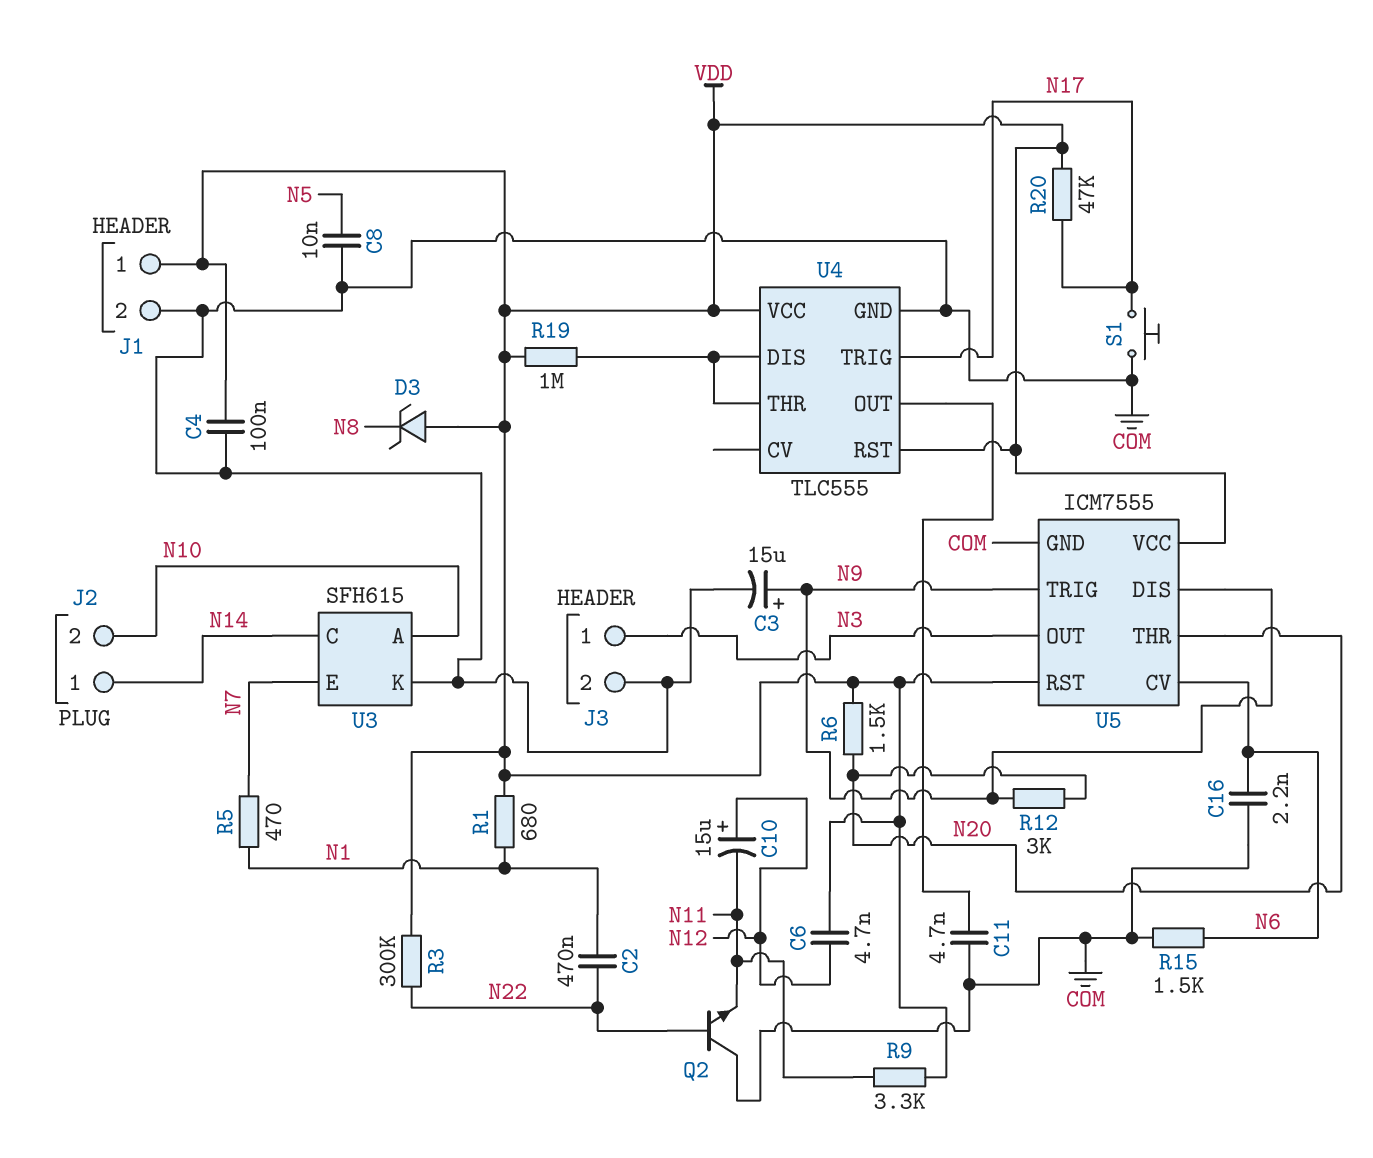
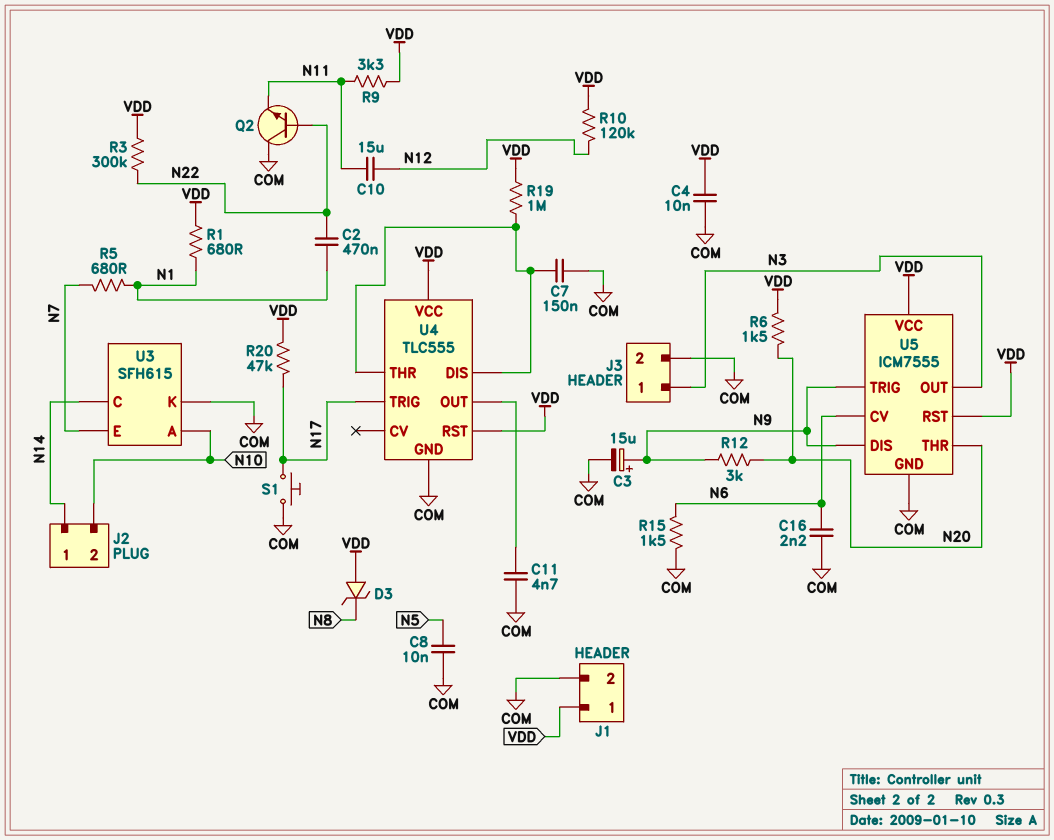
C4: 100nF (COM, VDD) -> 10nF (COM, VDD)
C6: 4.7nF (N12, VDD) -> none
C7: none -> 150nF (COM, U4/DIS)
C10: 15uF (plus N12, minus N11) -> 15uF (N11, N12)
R5: 470 (N1, N7) -> 680 (N1, N7)
R10: none -> 120k (N12, VDD)

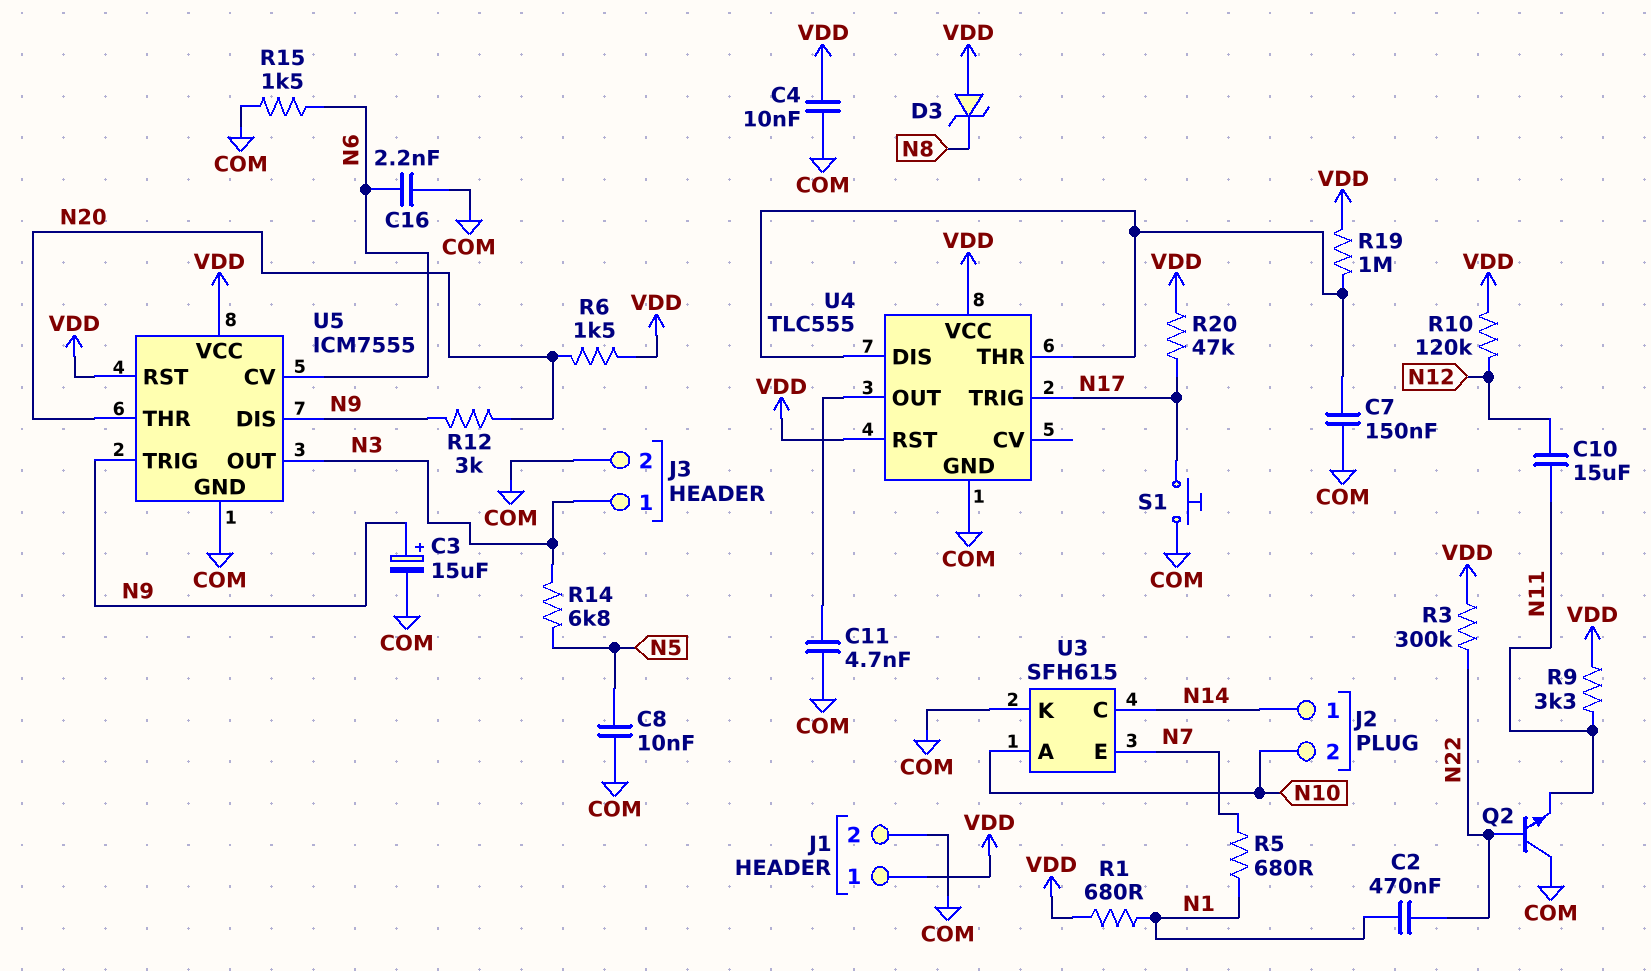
R14: none -> 6.8k (N3, N5)

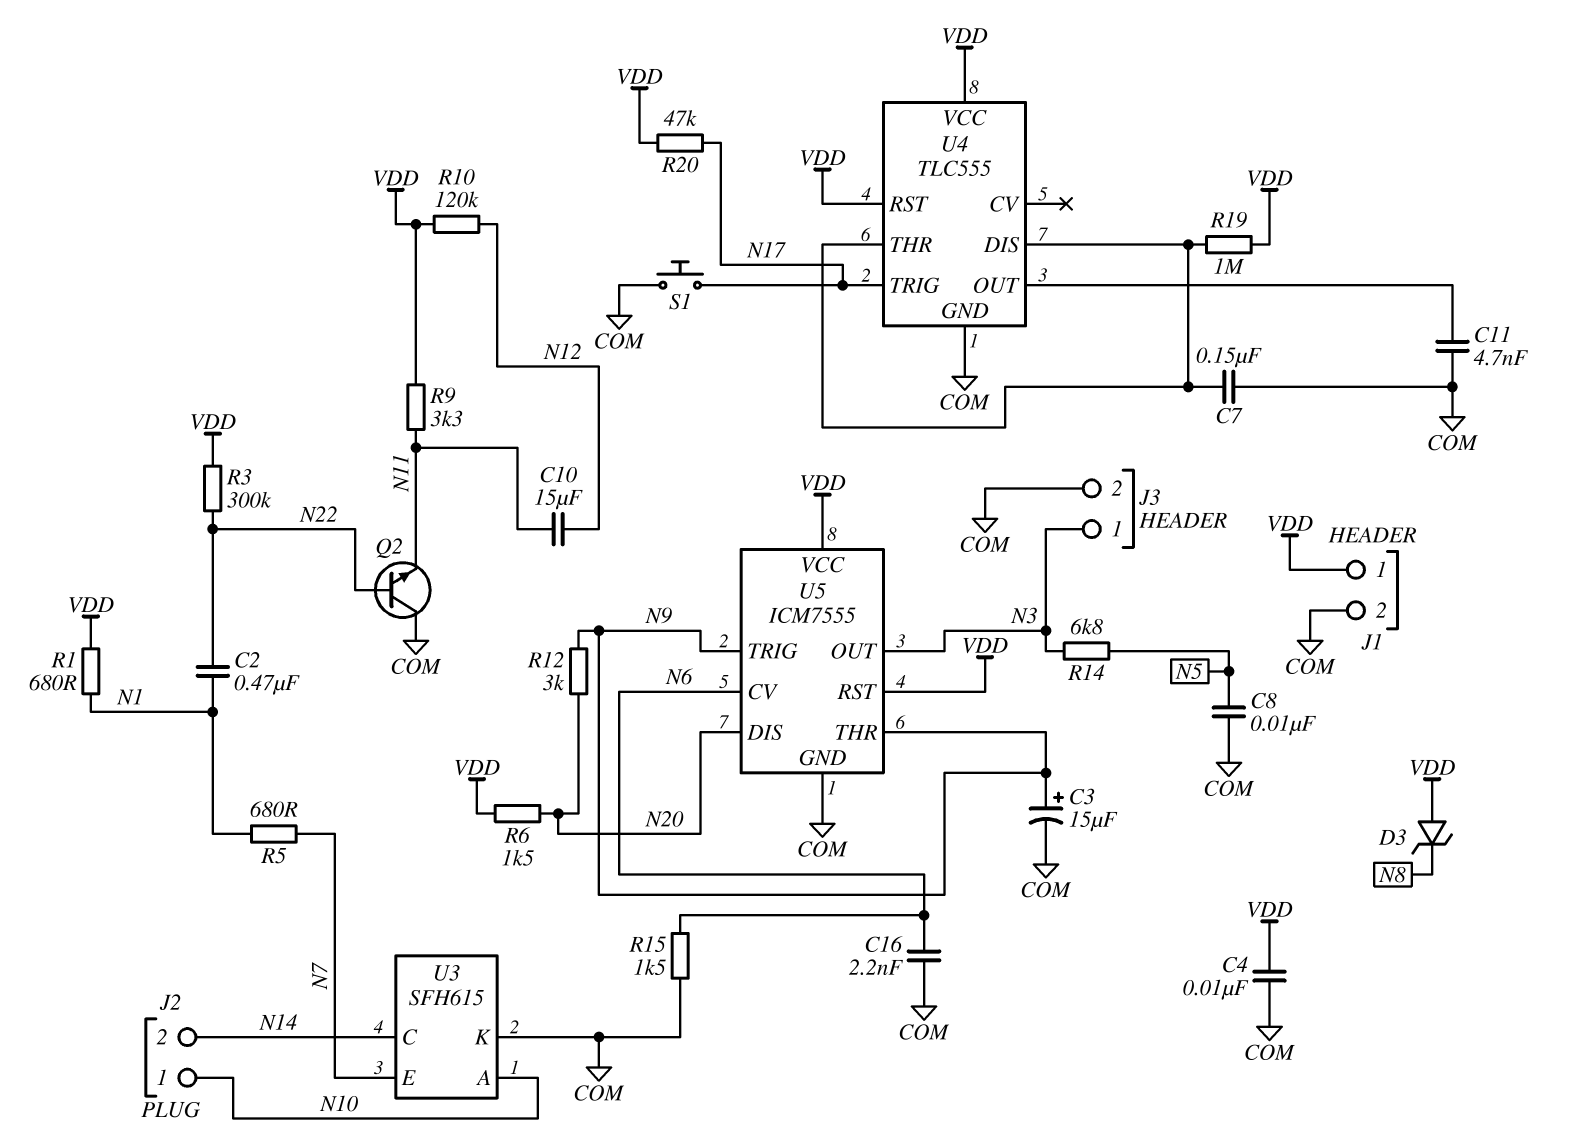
J2 pin 1: N14 -> N10
J2 pin 2: N10 -> N14
U5 pin DIS: N9 -> N20
U5 pin THR: N20 -> N9

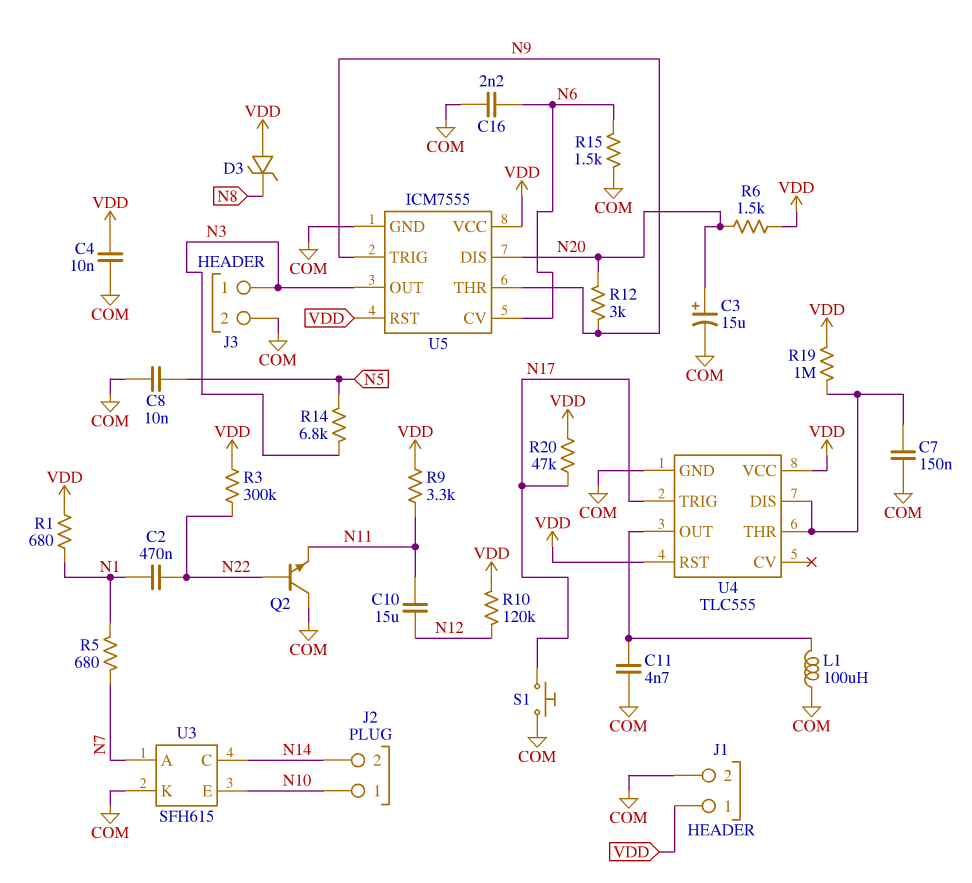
C3: 15uF (plus N9, minus COM) -> 15uF (plus N20, minus COM)
L1: none -> 100uH (COM, U4/OUT)
U3 pin A: N10 -> N7
U3 pin E: N7 -> N10

